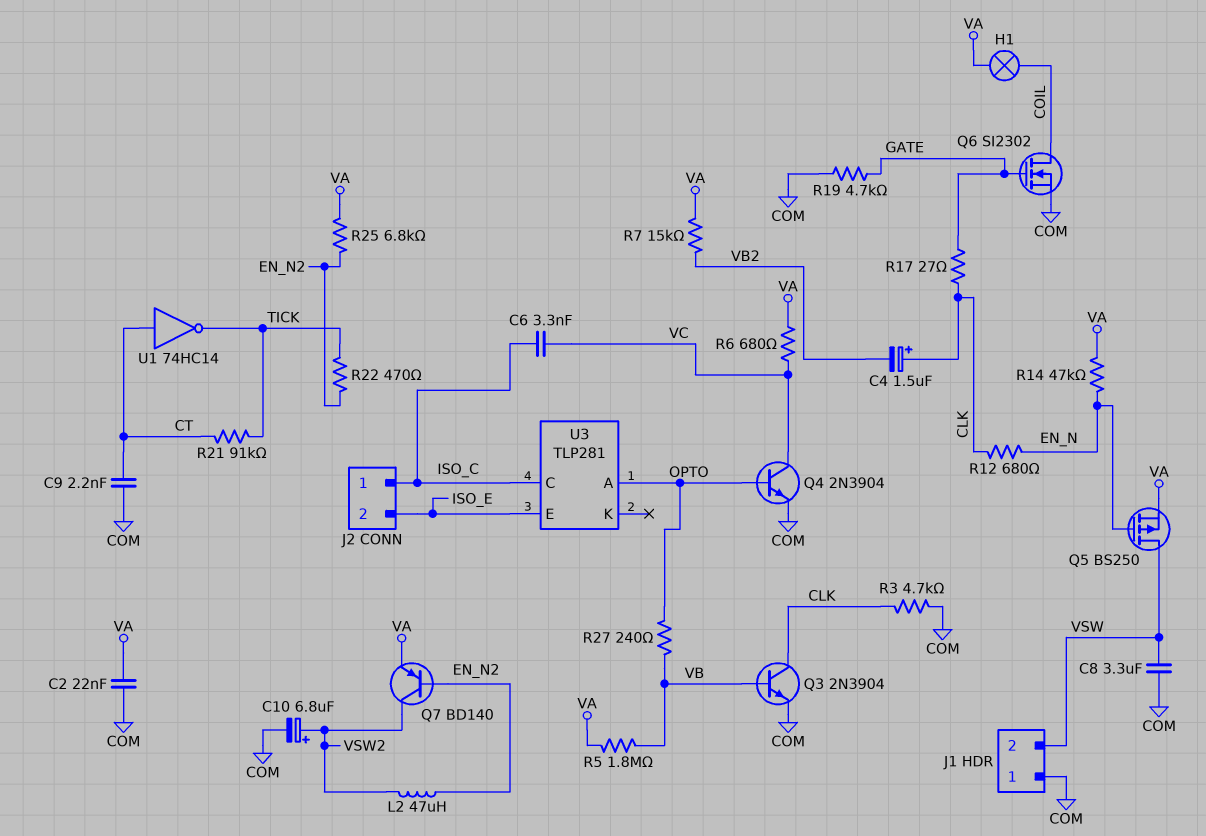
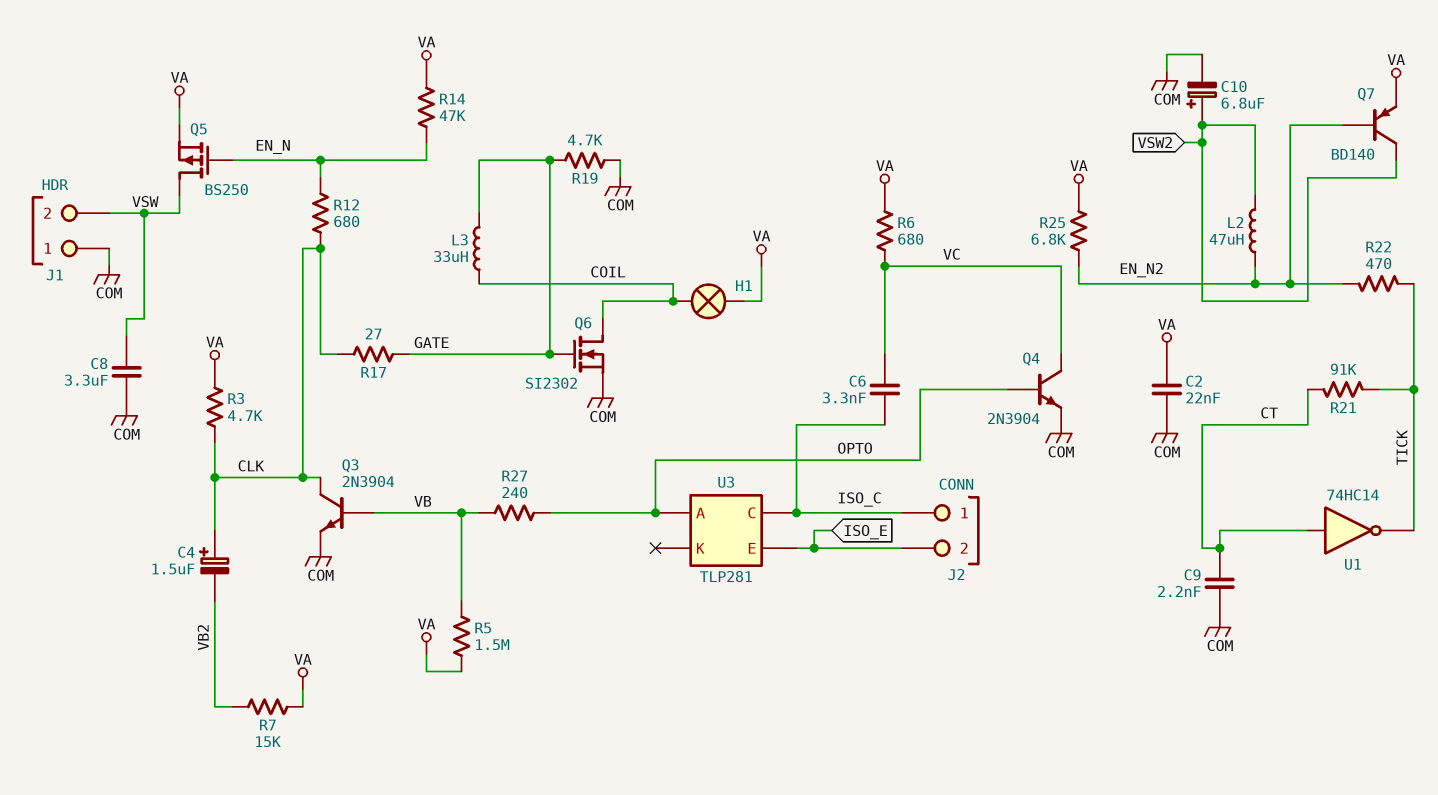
L3: none -> 33uH (COIL, GATE)
R3: 4.7k (CLK, COM) -> 4.7k (CLK, VA)
R5: 1.8M (VA, VB) -> 1.5M (VA, VB)

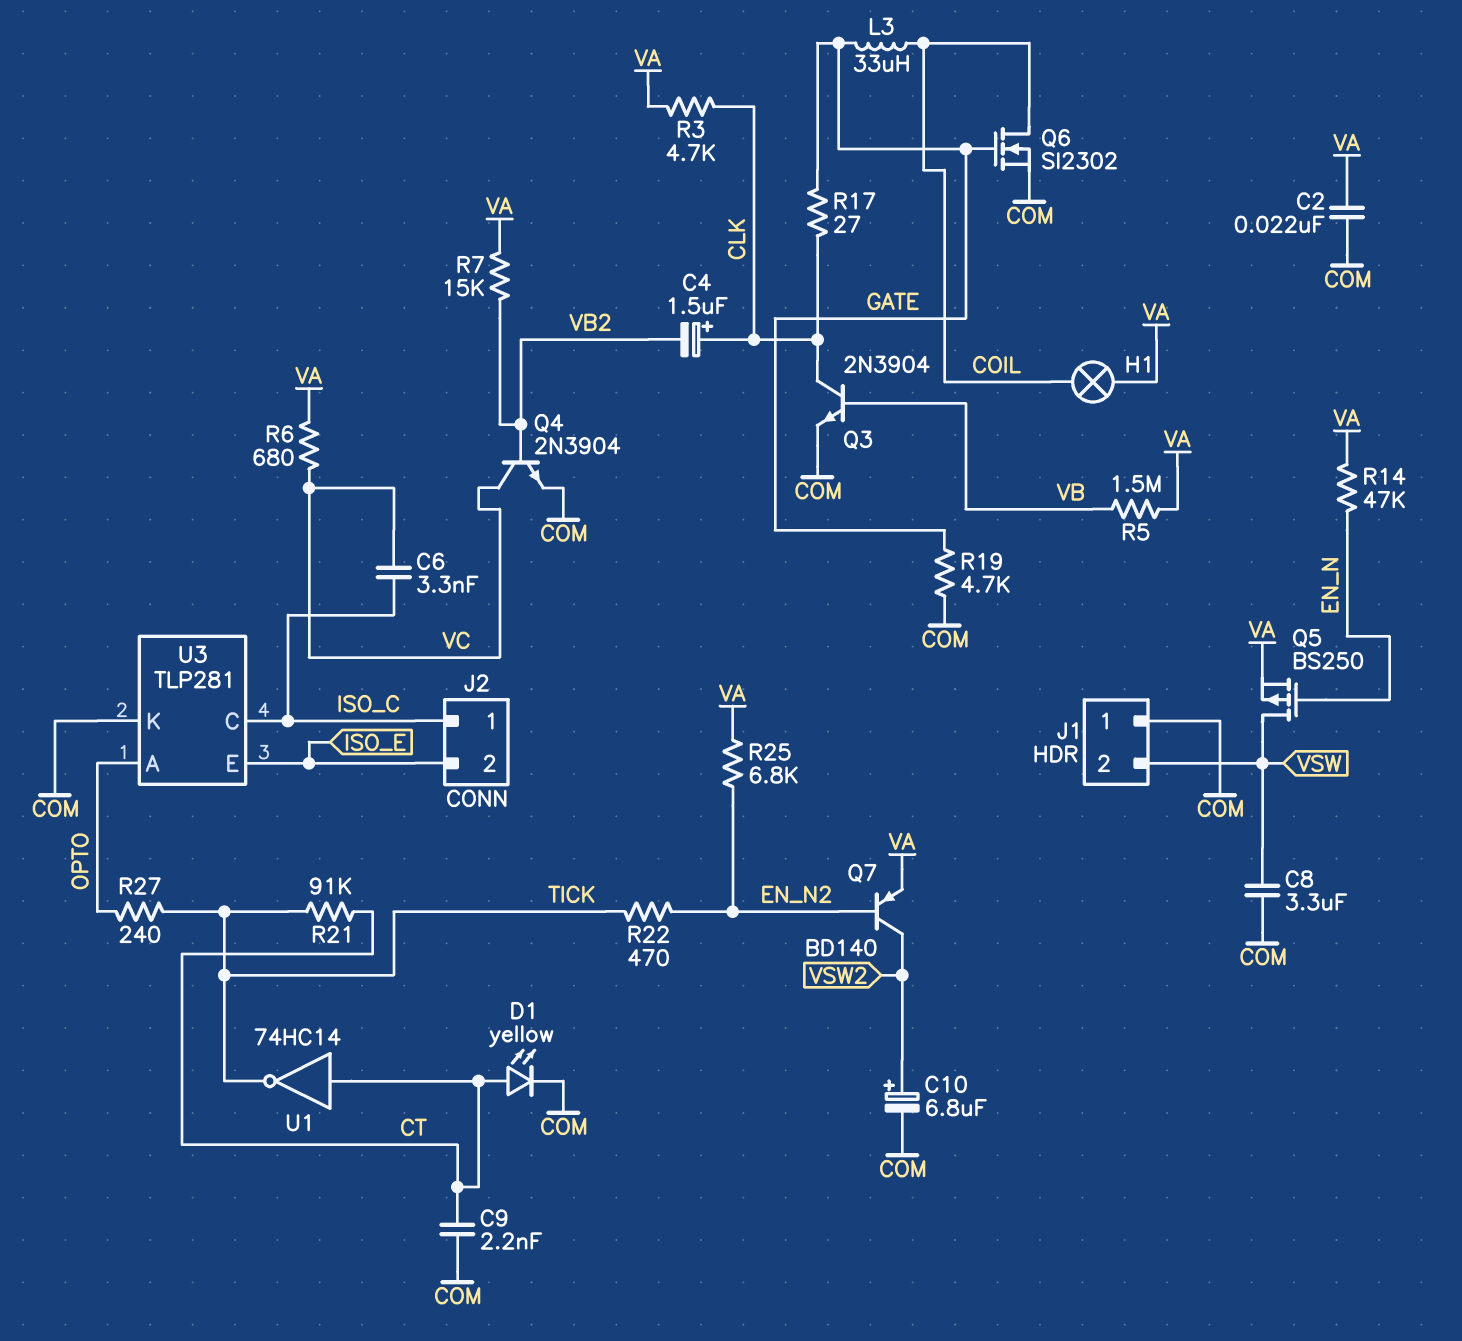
D1: none -> LED yellow (A CT, K COM)
L2: 47uH (EN_N2, VSW2) -> none
Q4: NPN 2N3904 (B OPTO, C VC, E COM) -> NPN 2N3904 (B VB2, C VC, E COM)
R12: 680 (CLK, EN_N) -> none
R27: 240 (OPTO, VB) -> 240 (OPTO, TICK)
U3 pin K: none -> COM

